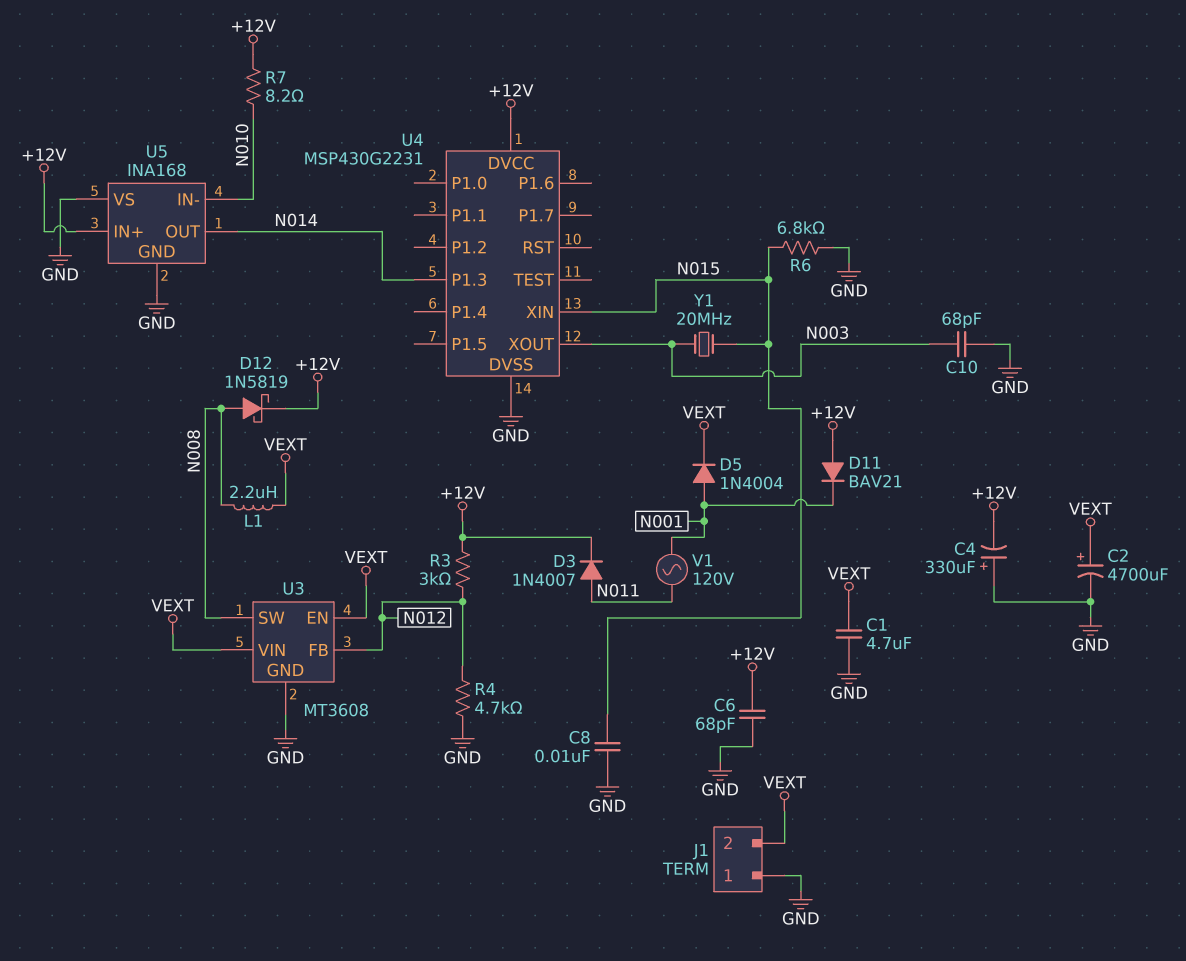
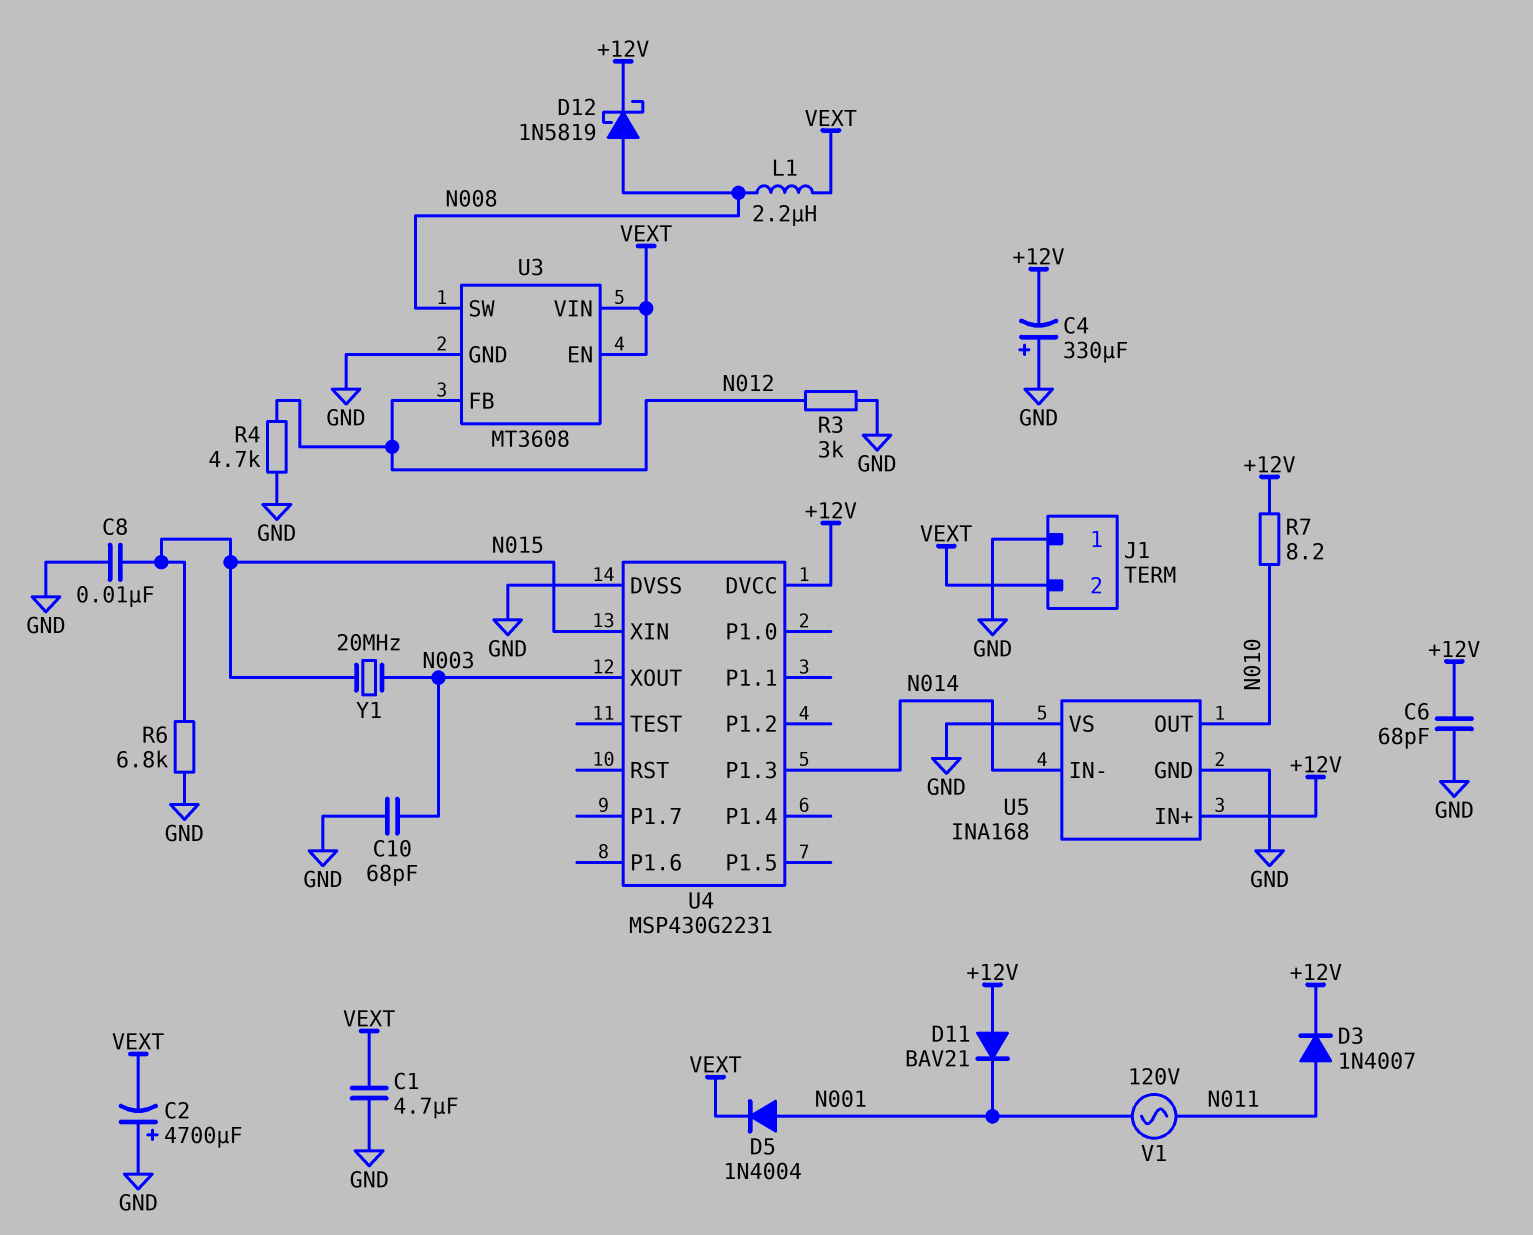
C2: 4700uF (plus VEXT, minus GND) -> 4700uF (plus GND, minus VEXT)
R3: 3k (+12V, N012) -> 3k (GND, N012)
U5 pin IN-: N010 -> N014
U5 pin OUT: N014 -> N010

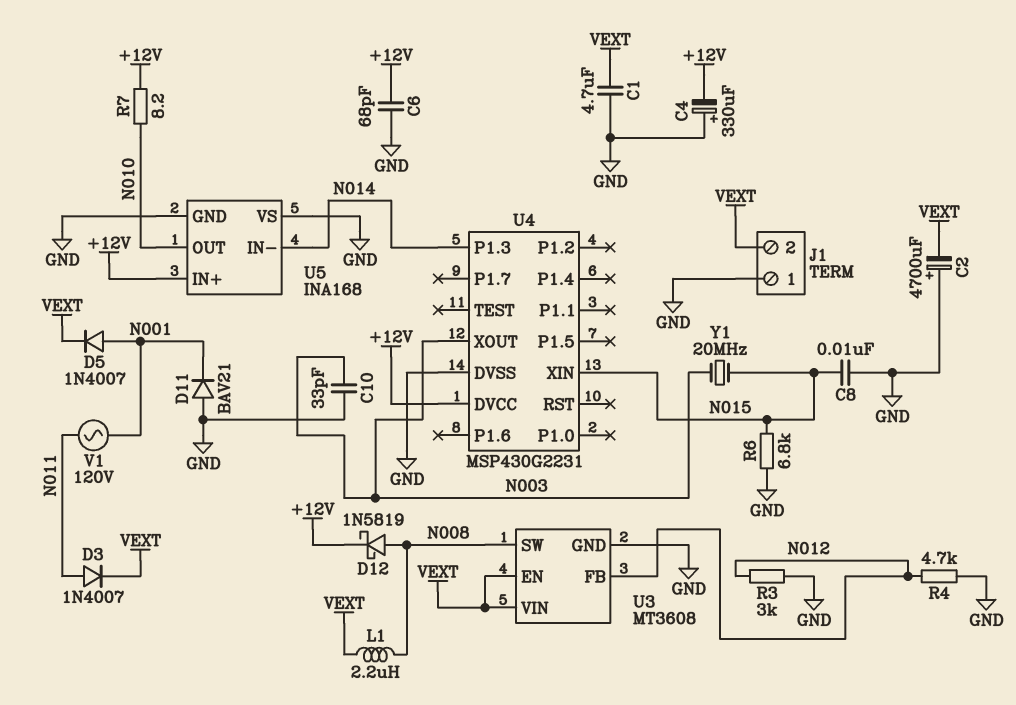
C10: 68pF (GND, N003) -> 33pF (GND, N003)
D3: diode 1N4007 (A N011, K +12V) -> diode 1N4007 (A N011, K VEXT)
D5: diode 1N4004 (A N001, K VEXT) -> diode 1N4007 (A N001, K VEXT)
D11: diode BAV21 (A +12V, K N001) -> diode BAV21 (A GND, K N001)

